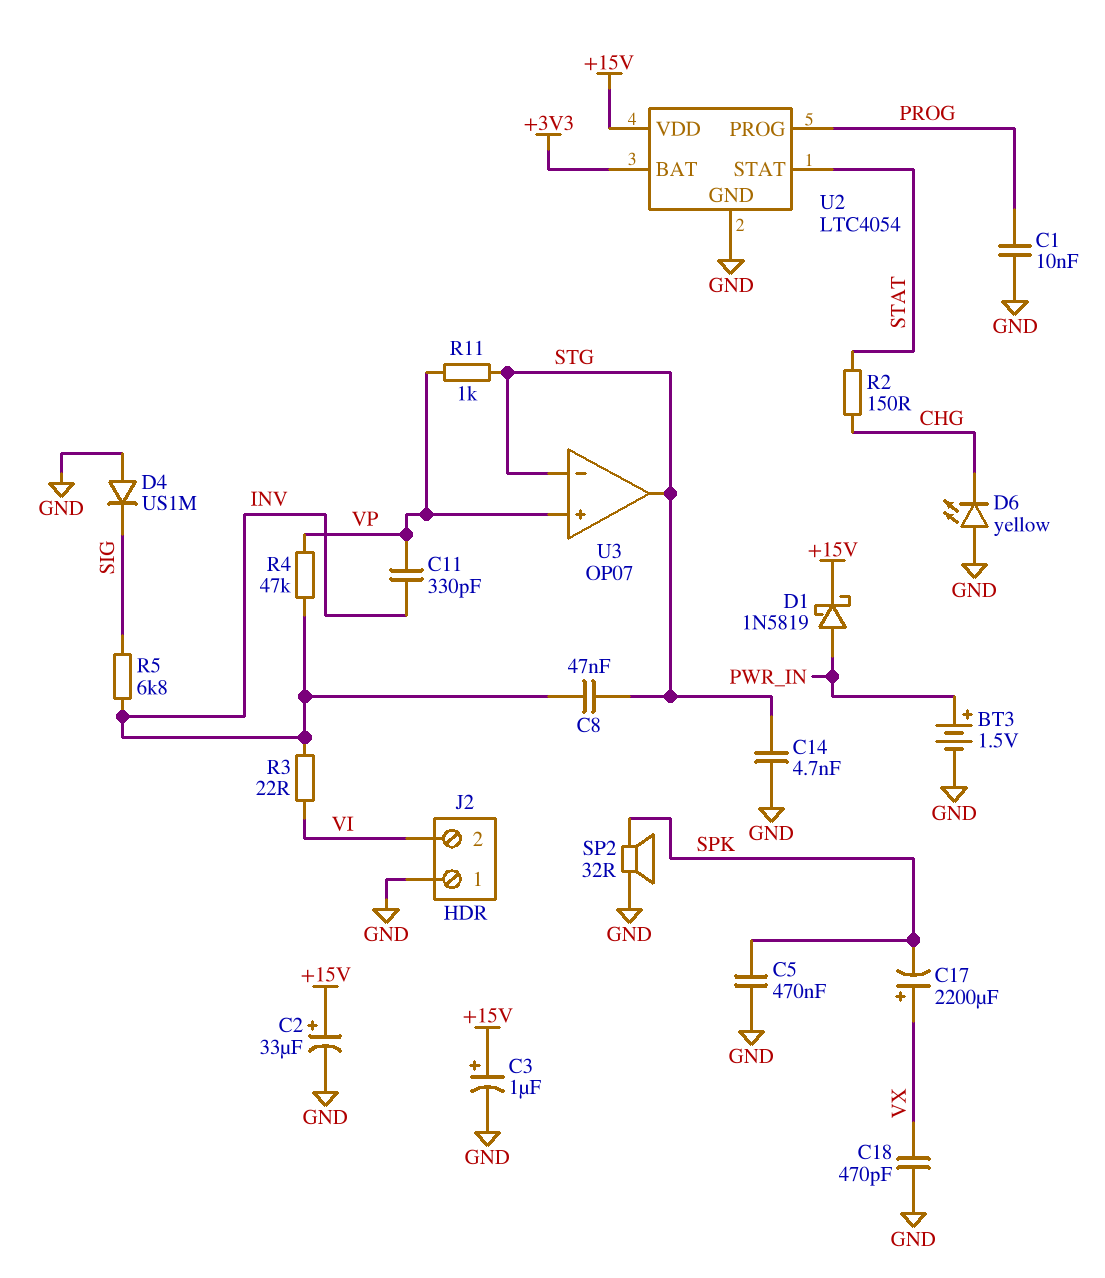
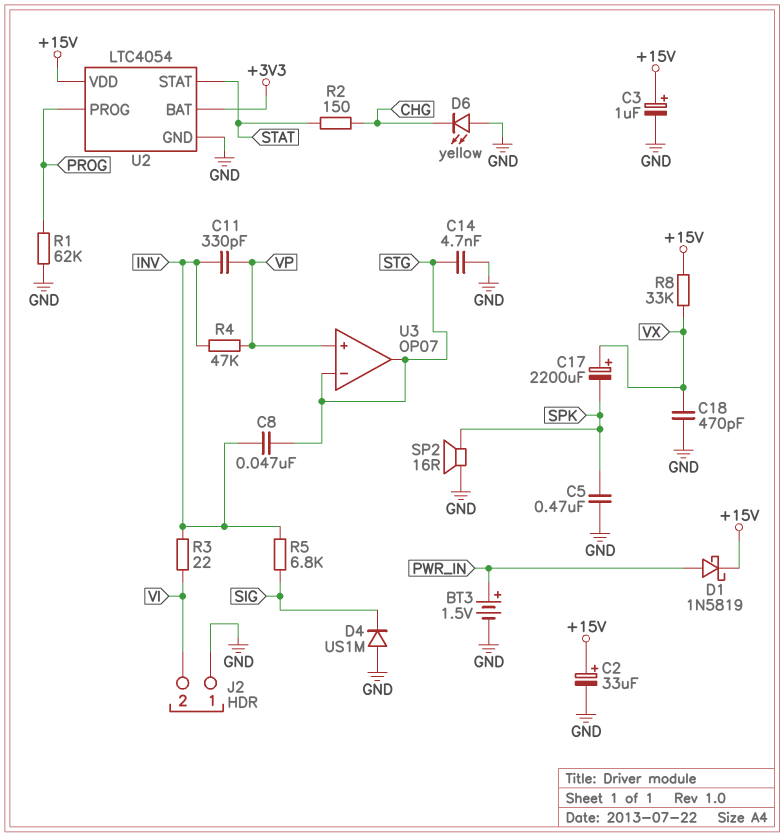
C1: 10nF (GND, PROG) -> none
R1: none -> 62k (GND, PROG)
R8: none -> 33k (+15V, VX)
R11: 1k (STG, VP) -> none
SP2: speaker 32R (GND, SPK) -> speaker 16R (GND, SPK)

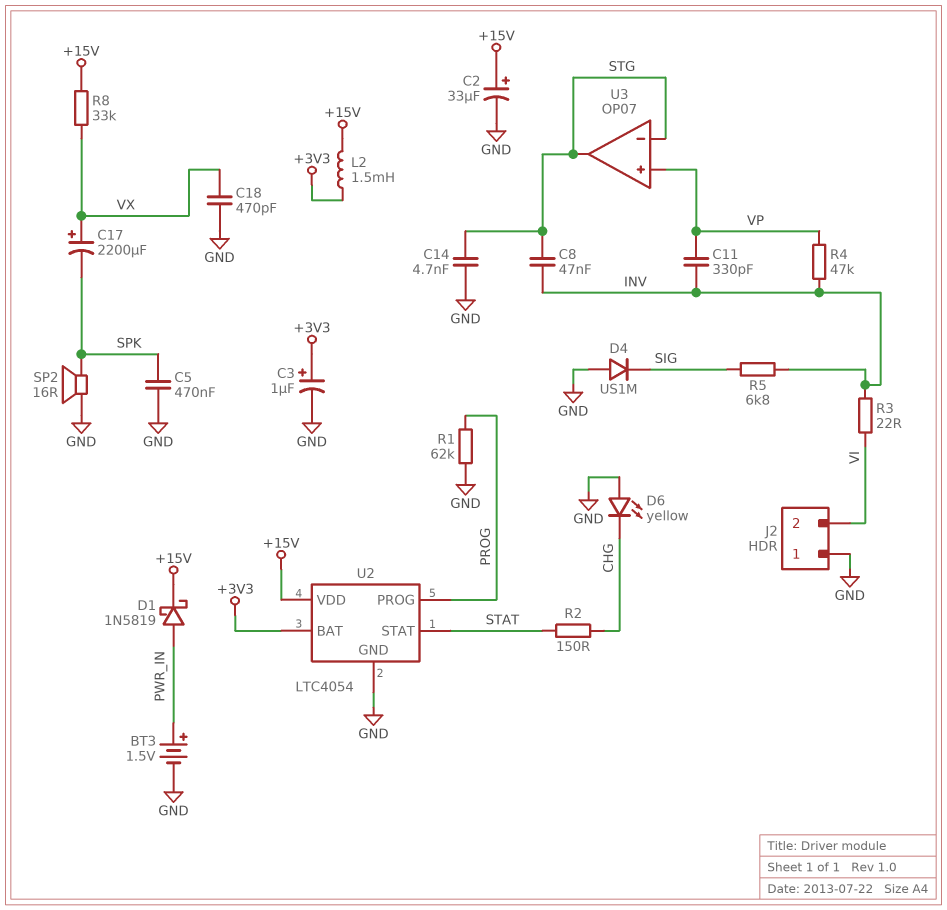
C3: 1uF (plus +15V, minus GND) -> 1uF (plus +3V3, minus GND)
L2: none -> 1.5mH (+3V3, +15V)

